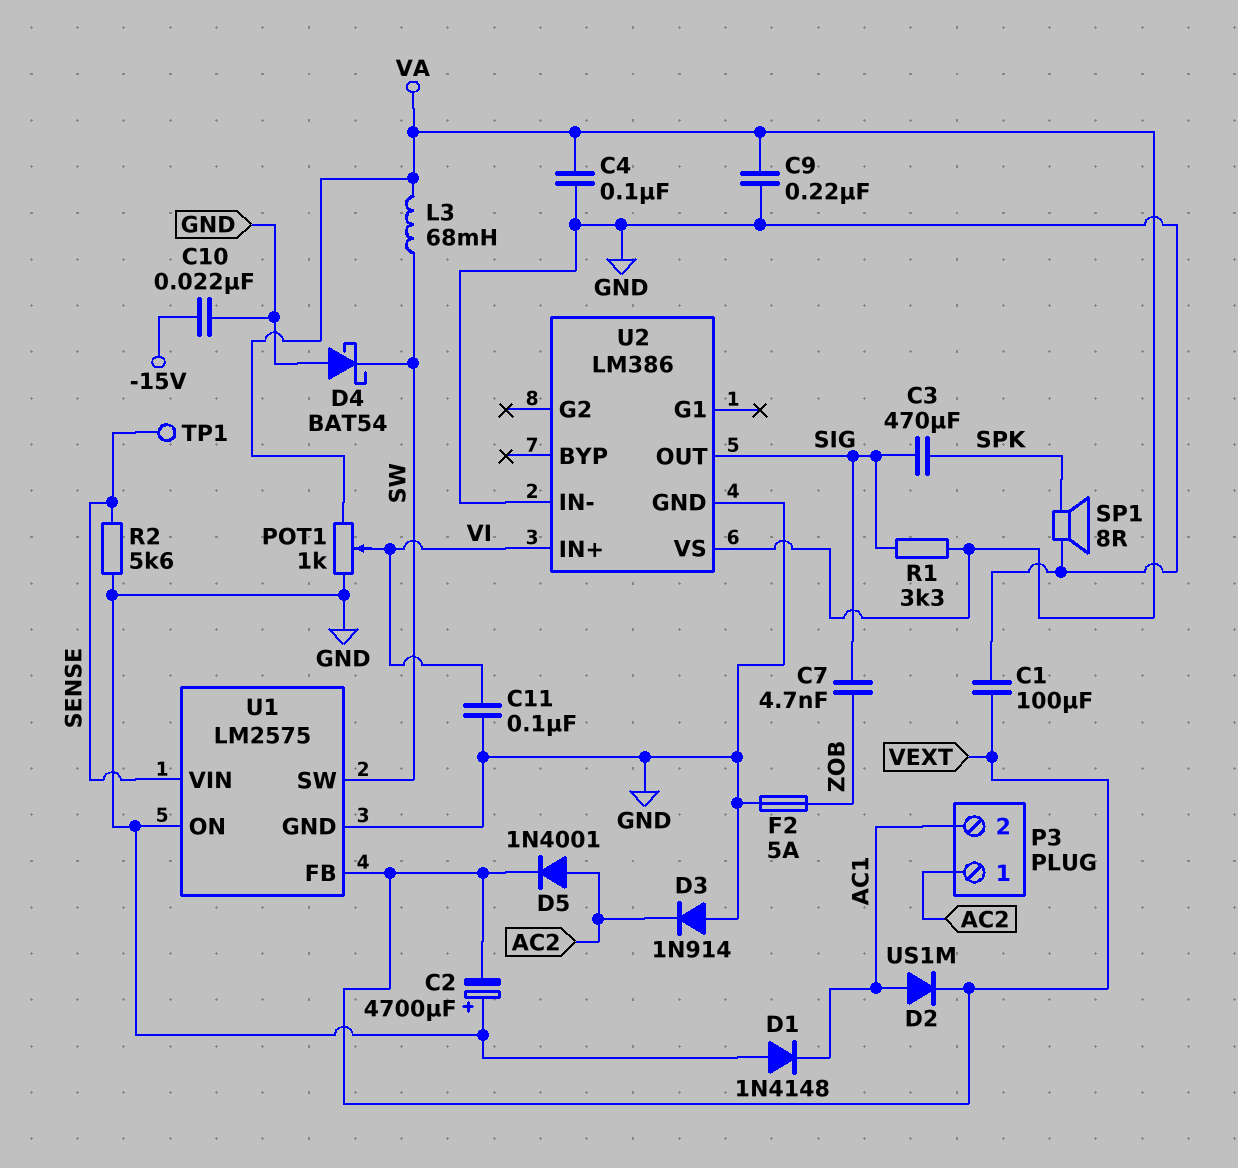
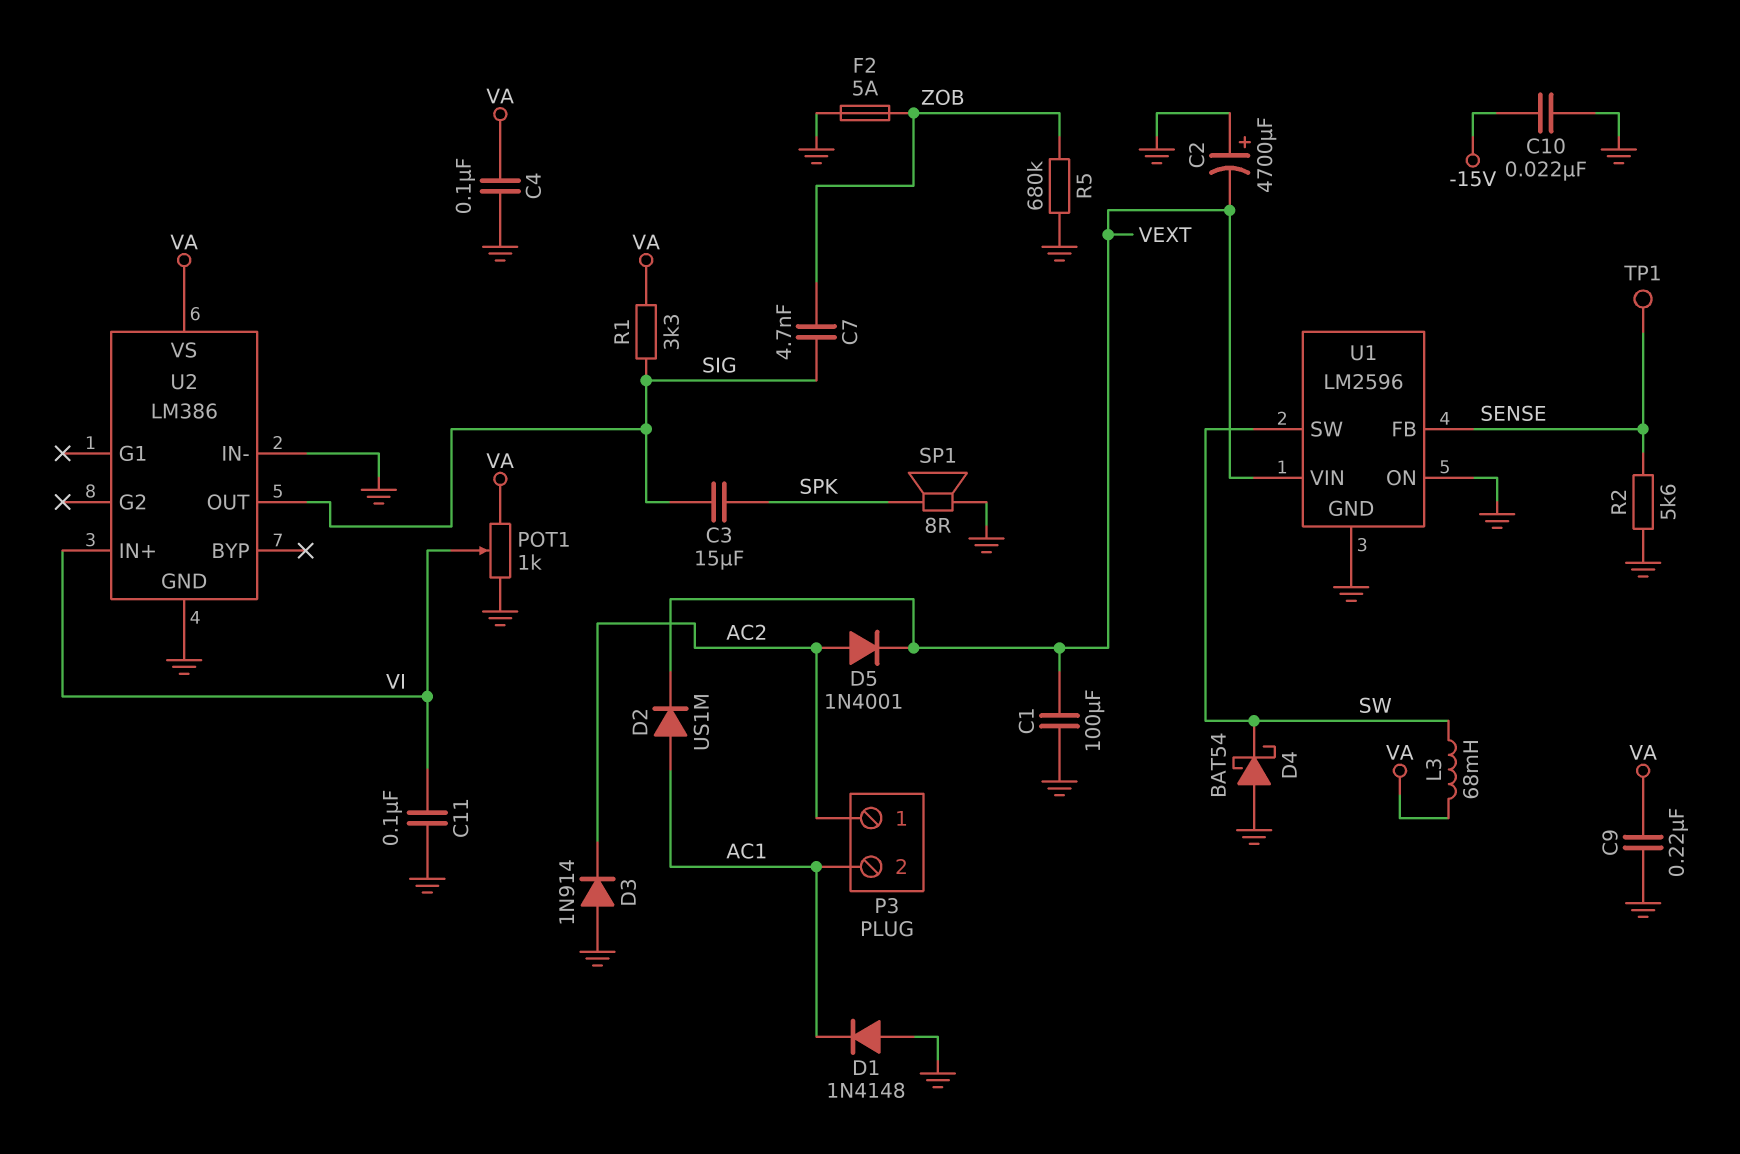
C3: 470uF (SIG, SPK) -> 15uF (SIG, SPK)
R5: none -> 680k (GND, ZOB)
U1: LM2575 -> LM2596
U1 pin FB: VEXT -> SENSE
U1 pin VIN: SENSE -> VEXT

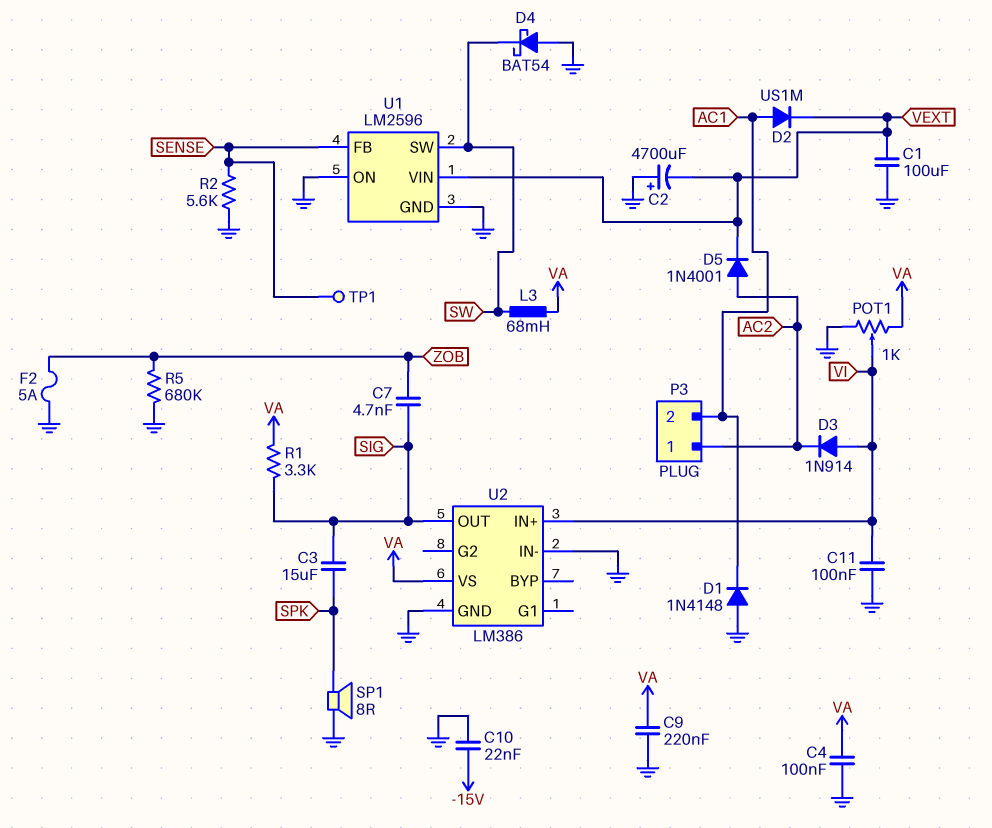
D3: diode 1N914 (A GND, K AC2) -> diode 1N914 (A VI, K AC2)

